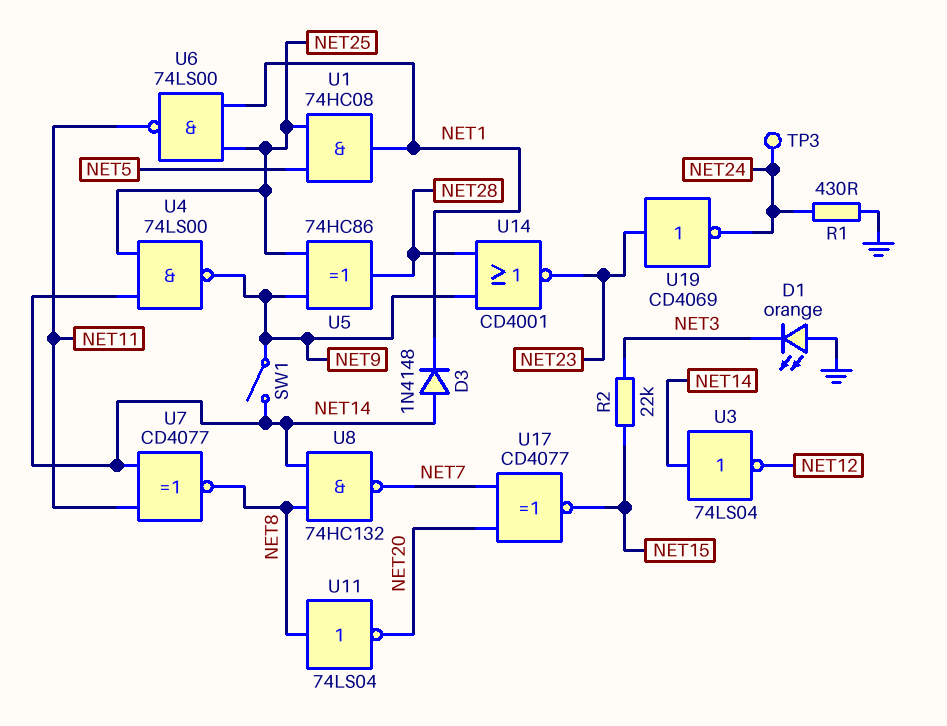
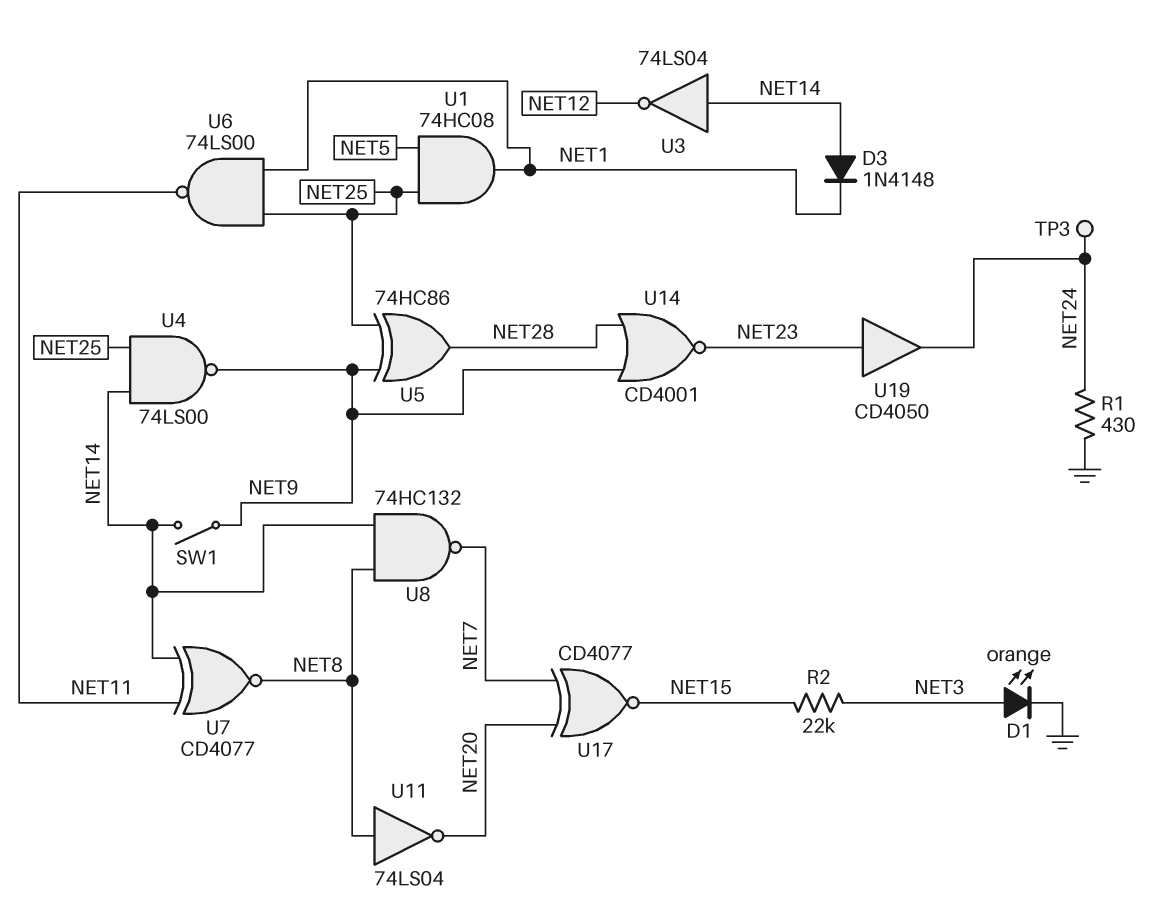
D1: LED orange (A GND, K NET3) -> LED orange (A NET3, K GND)
U19: NOT CD4069 (in NET23, out NET24) -> buffer CD4050 (in NET23, out NET24)

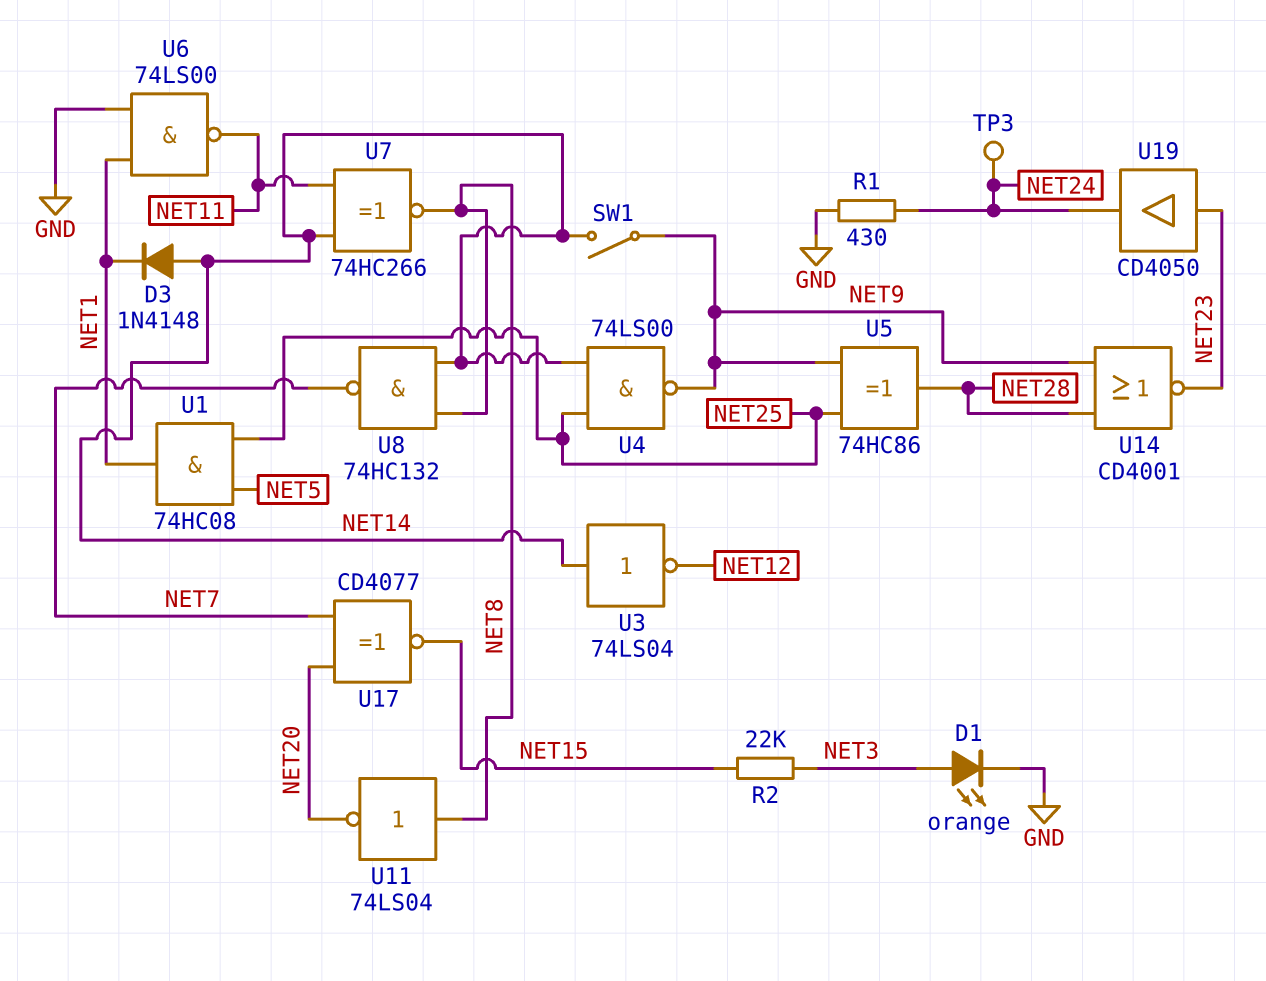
U6: NAND 74LS00 (in NET1, in NET25, out NET11) -> NAND 74LS00 (in GND, in NET1, out NET11)
U7: XNOR CD4077 (in NET11, in NET14, out NET8) -> XNOR 74HC266 (in NET11, in NET14, out NET8)

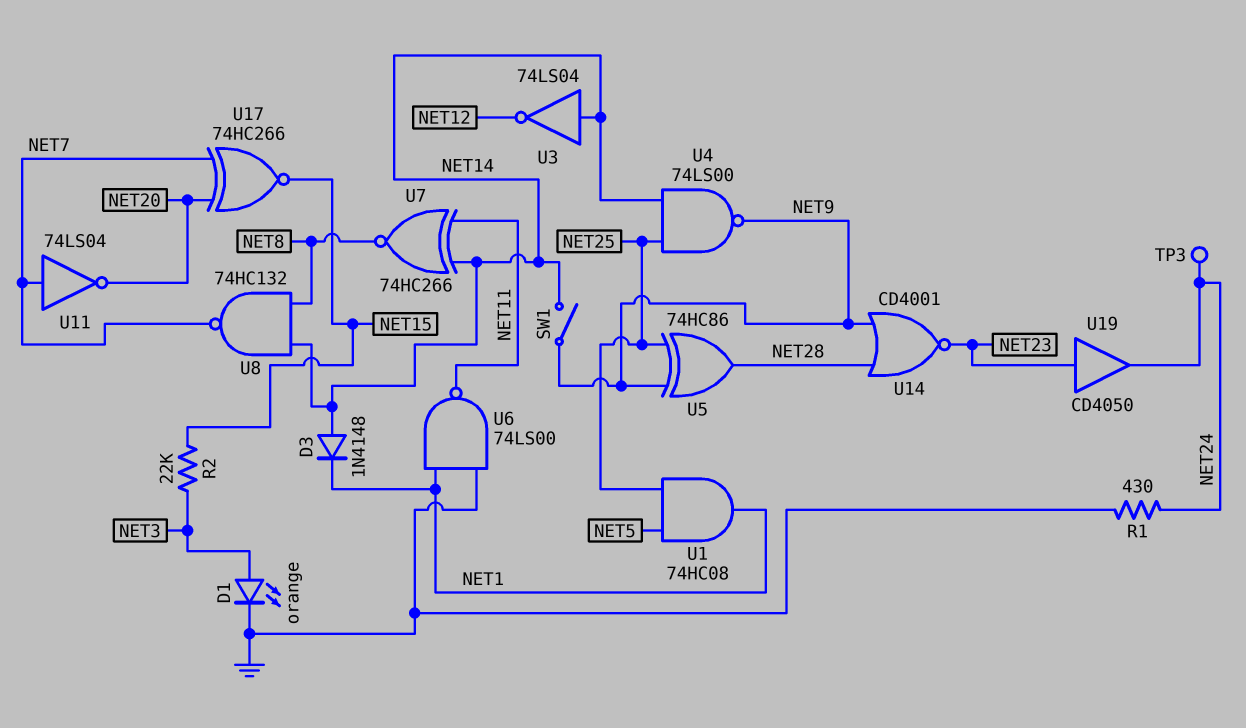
U11: NOT 74LS04 (in NET8, out NET20) -> NOT 74LS04 (in NET7, out NET20)
U17: XNOR CD4077 (in NET7, in NET20, out NET15) -> XNOR 74HC266 (in NET7, in NET20, out NET15)

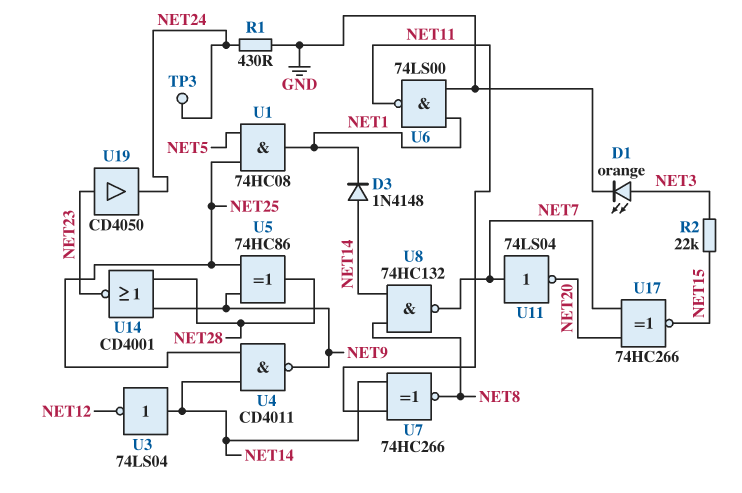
SW1: switch (NET9, NET14) -> none
U4: NAND 74LS00 (in NET14, in NET25, out NET9) -> NAND CD4011 (in NET14, in NET25, out NET9)

